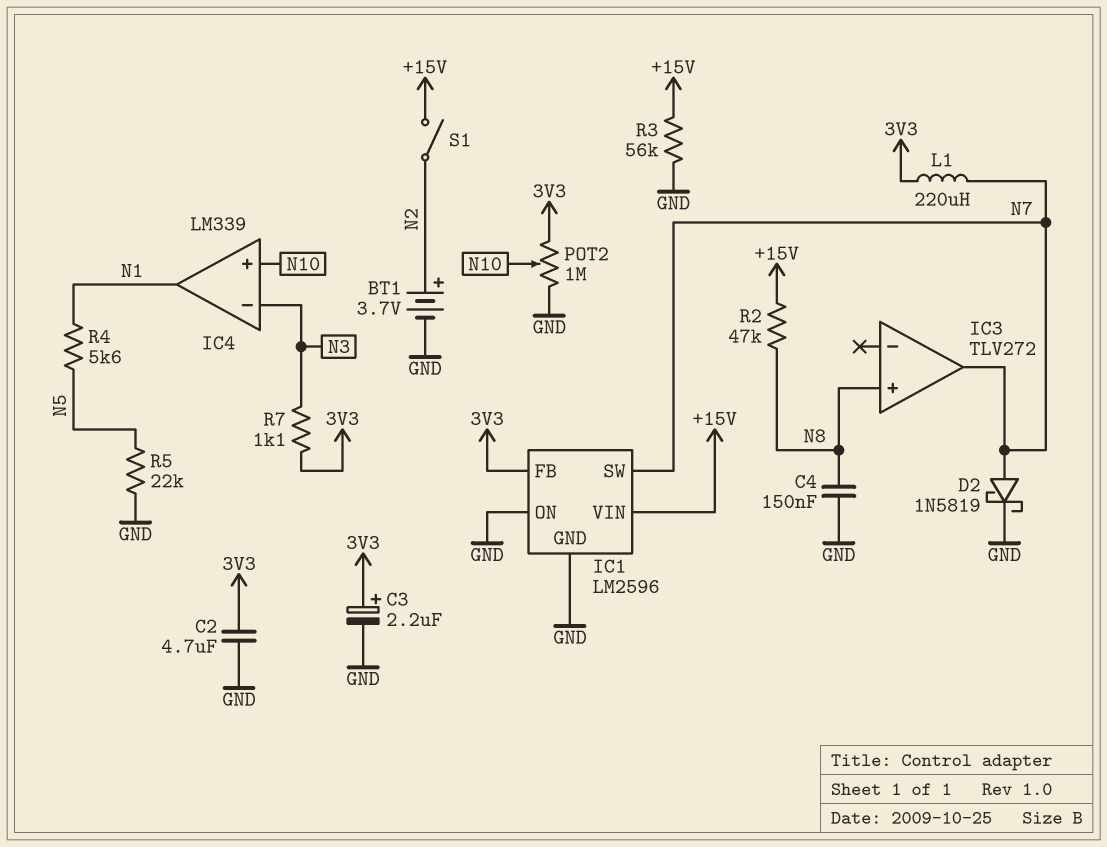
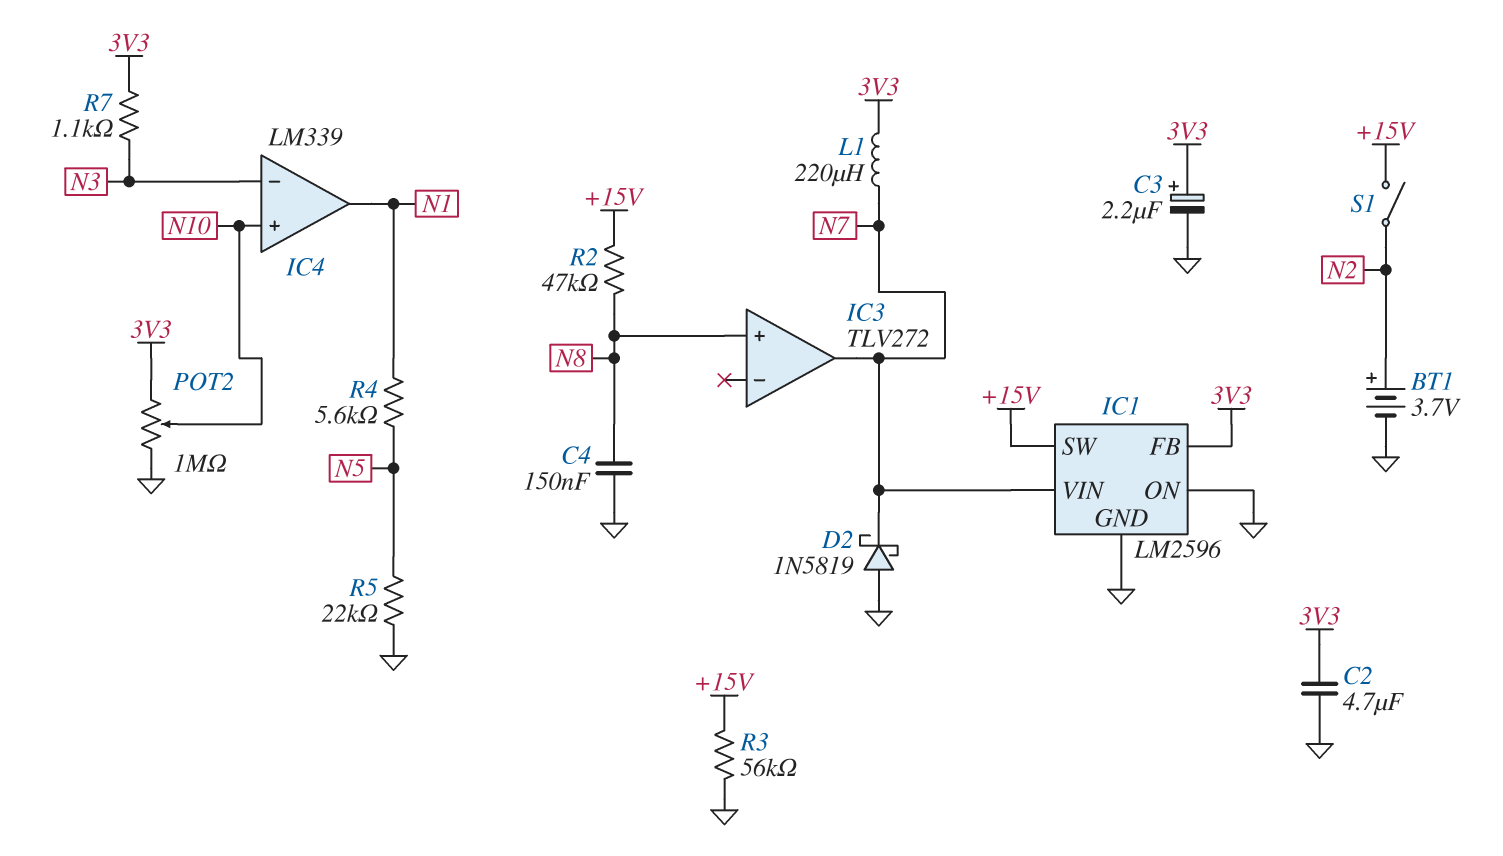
D2: schottky 1N5819 (A N7, K GND) -> schottky 1N5819 (A GND, K N7)
IC1 pin SW: N7 -> +15V
IC1 pin VIN: +15V -> N7

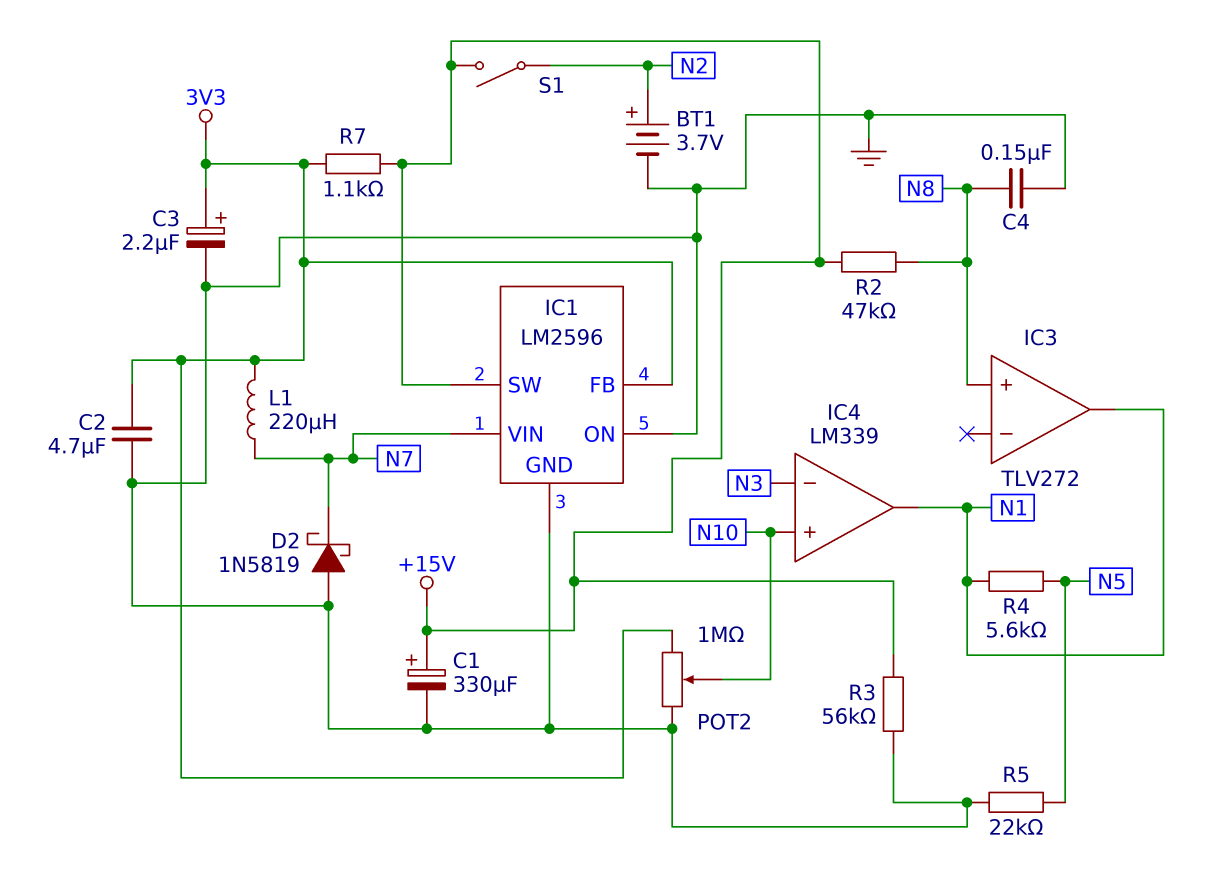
C1: none -> 330uF (plus +15V, minus GND)
IC3 pin out: N7 -> N1
R7: 1.1k (3V3, N3) -> 1.1k (+15V, 3V3)

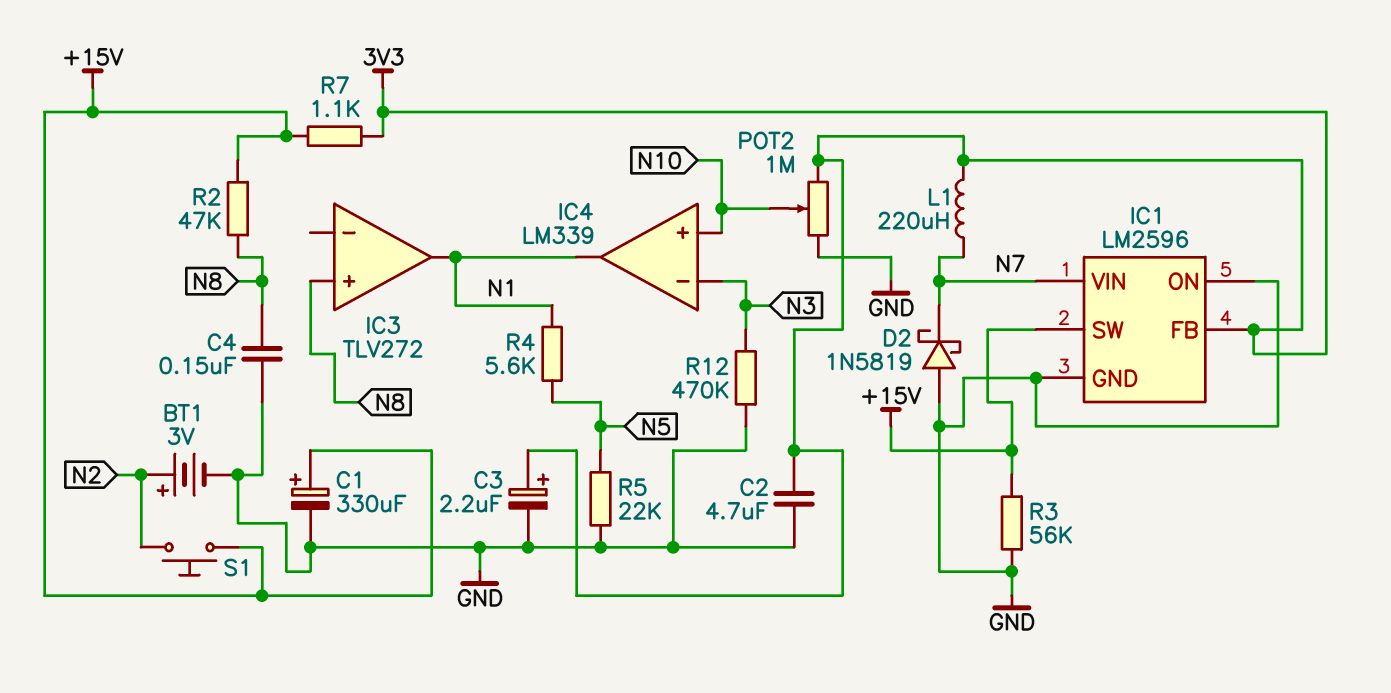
BT1: 3.7V (plus N2, minus GND) -> 3V (plus N2, minus GND)
R12: none -> 470k (GND, N3)
S1: switch (+15V, N2) -> button (+15V, N2)

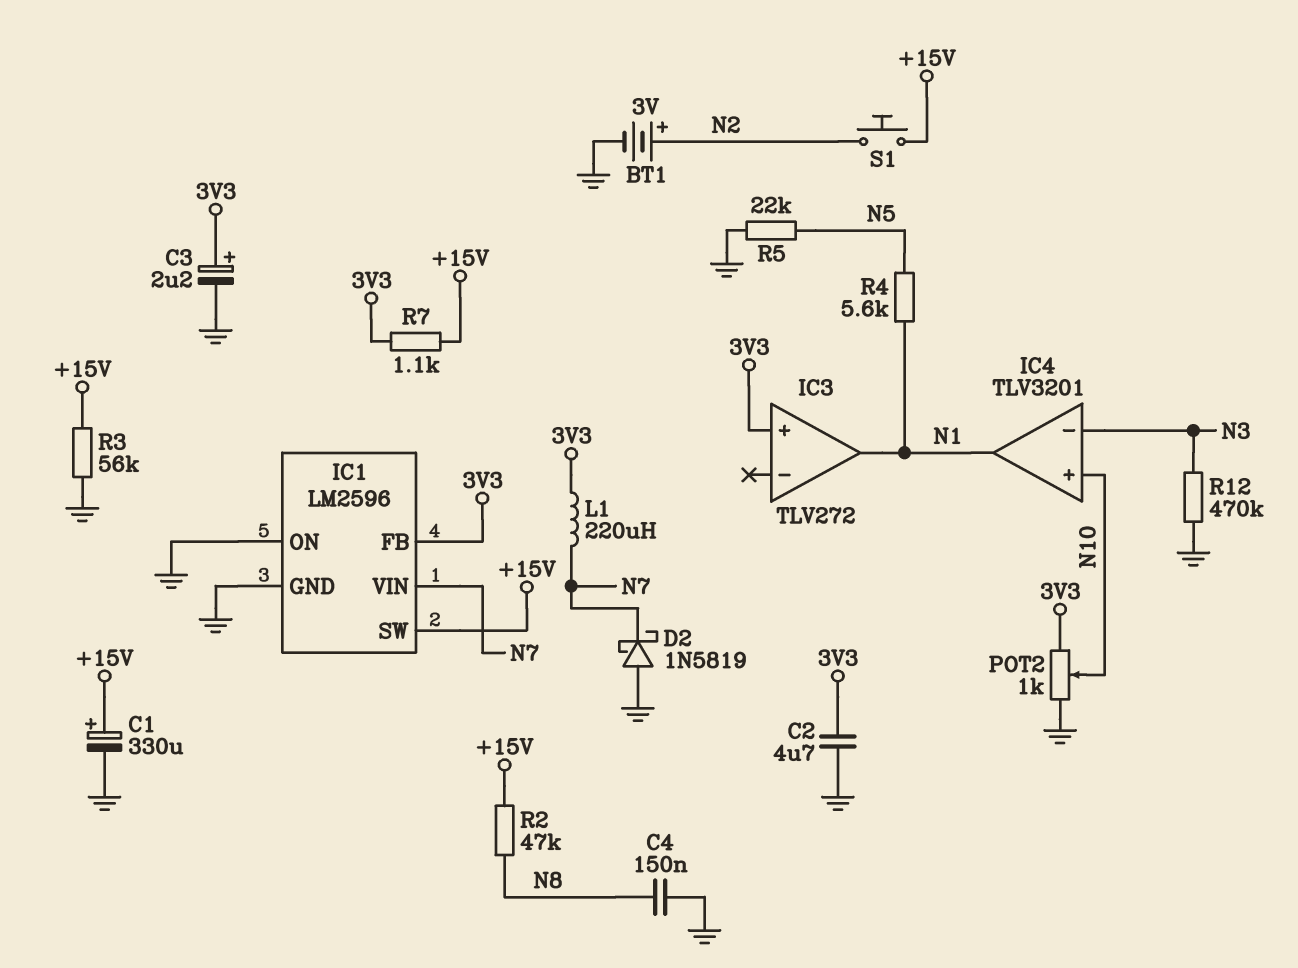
IC3 pin in+: N8 -> 3V3
IC4: LM339 -> TLV3201
POT2: 1M (3V3, GND, wiper N10) -> 1k (3V3, GND, wiper N10)

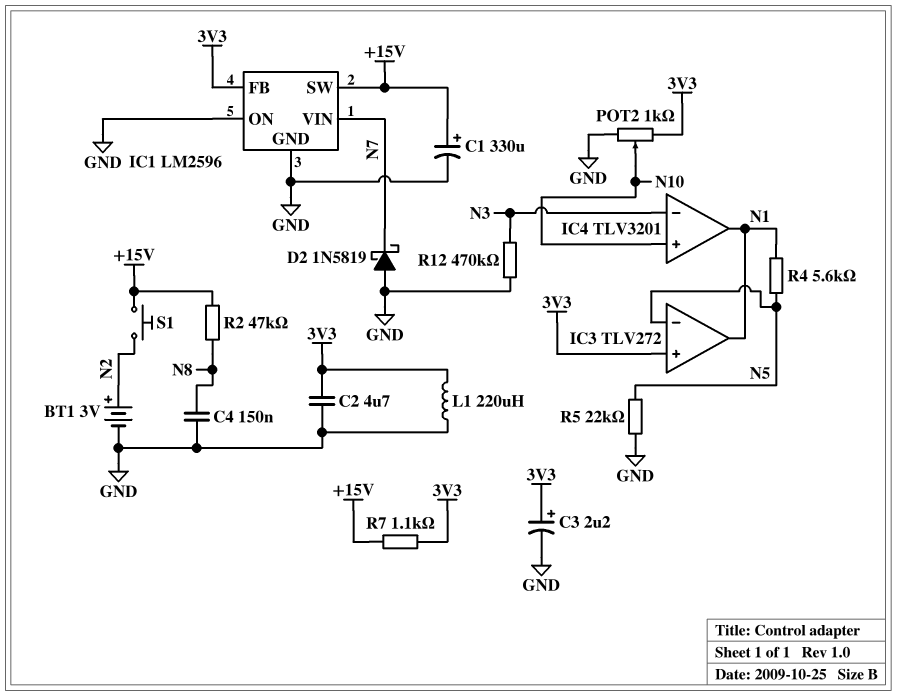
IC3 pin in-: none -> N5
L1: 220uH (3V3, N7) -> 220uH (3V3, GND)
R3: 56k (+15V, GND) -> none

